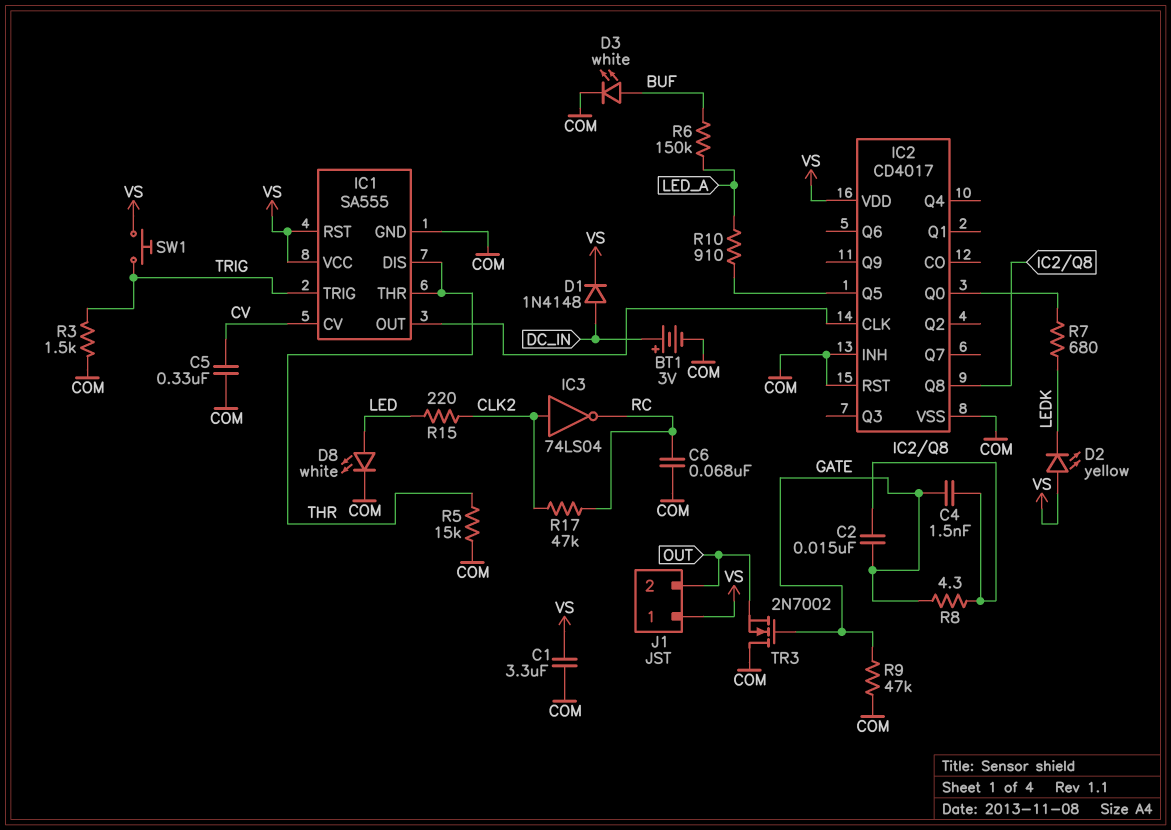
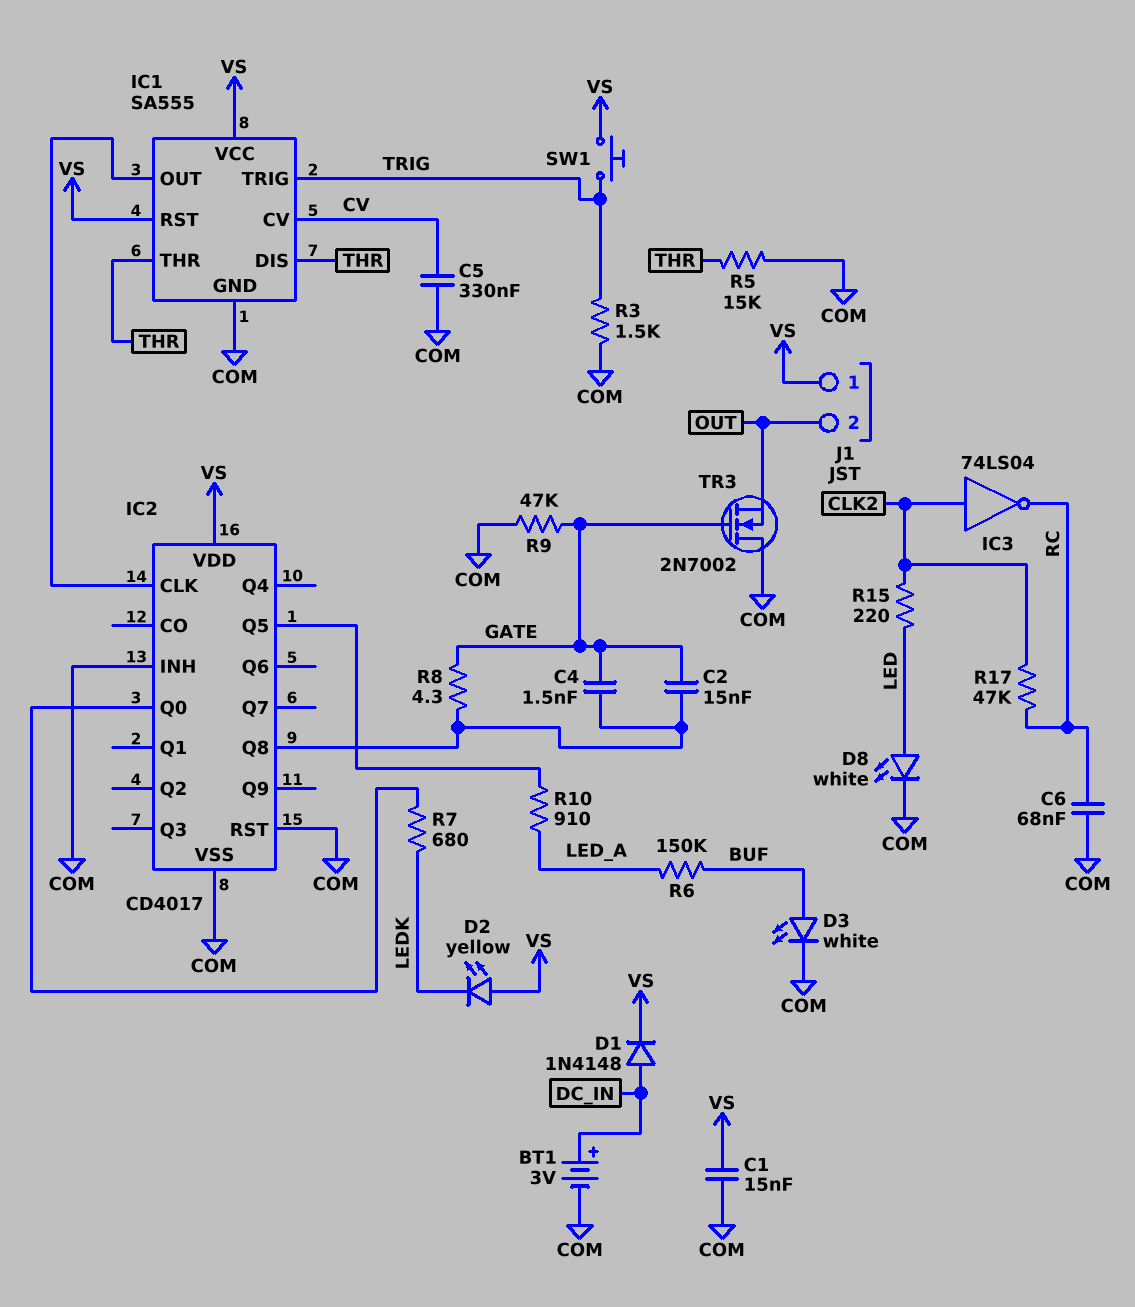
C1: 3.3uF (COM, VS) -> 15nF (COM, VS)

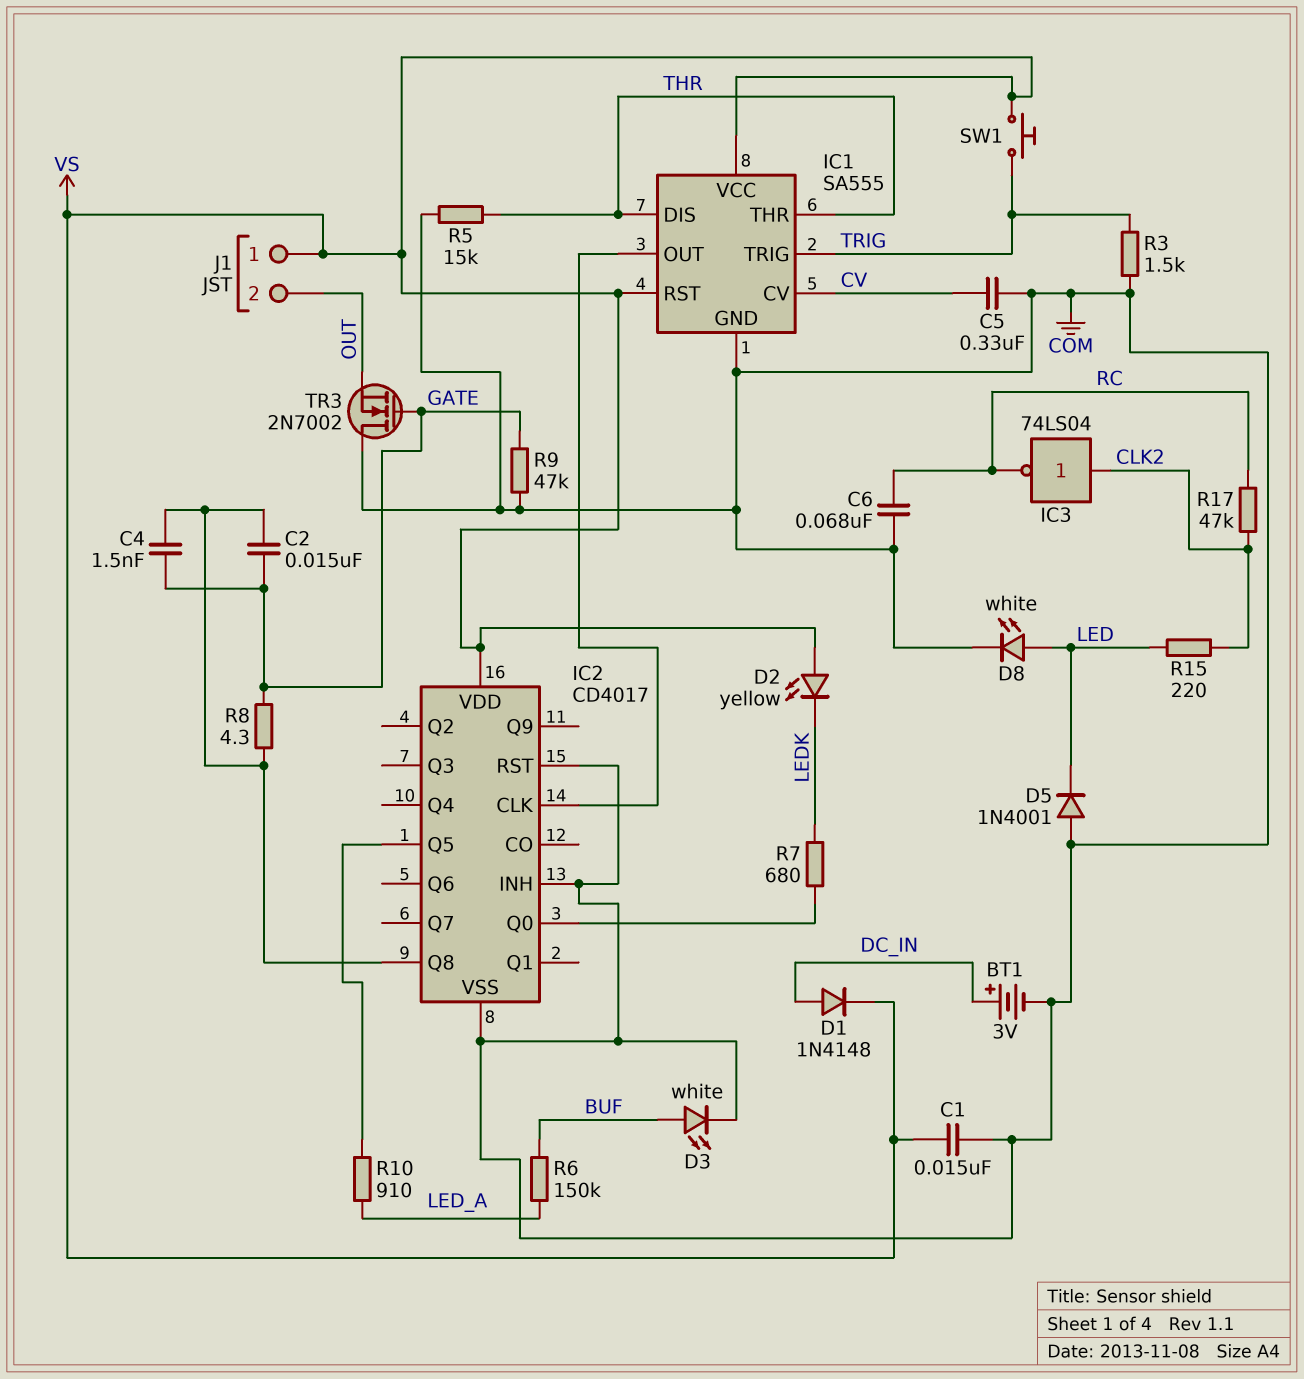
D5: none -> diode 1N4001 (A COM, K LED)

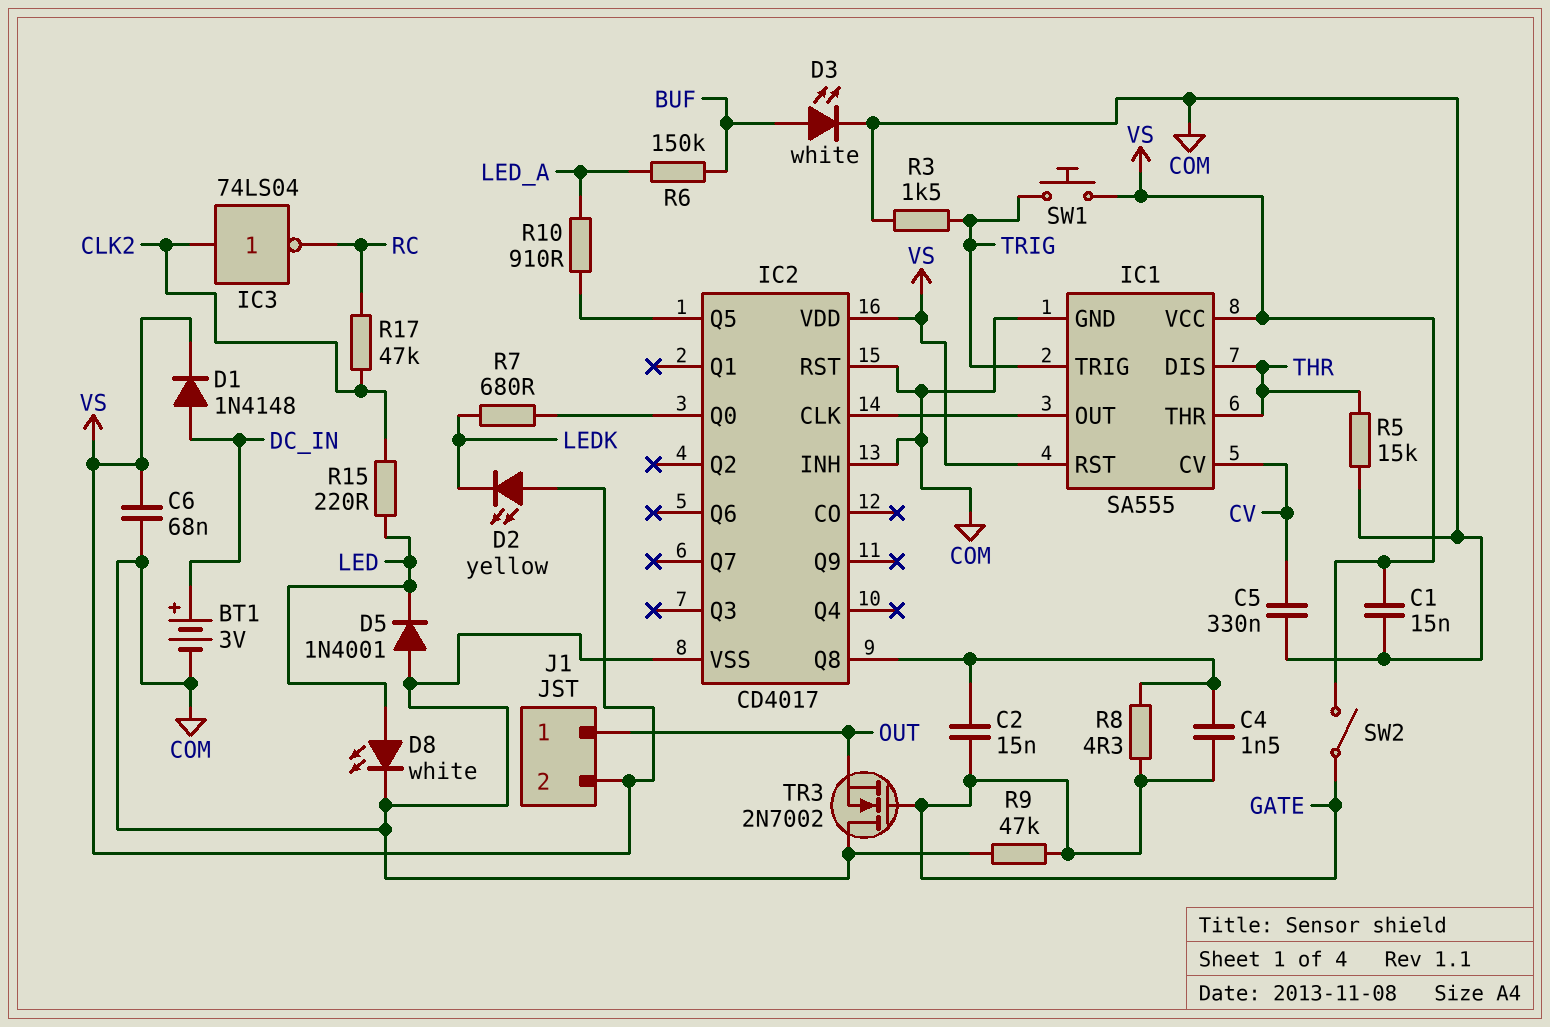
C6: 68nF (COM, RC) -> 68nF (COM, VS)
J1 pin 1: VS -> OUT
J1 pin 2: OUT -> VS
SW2: none -> switch (GATE, VS)

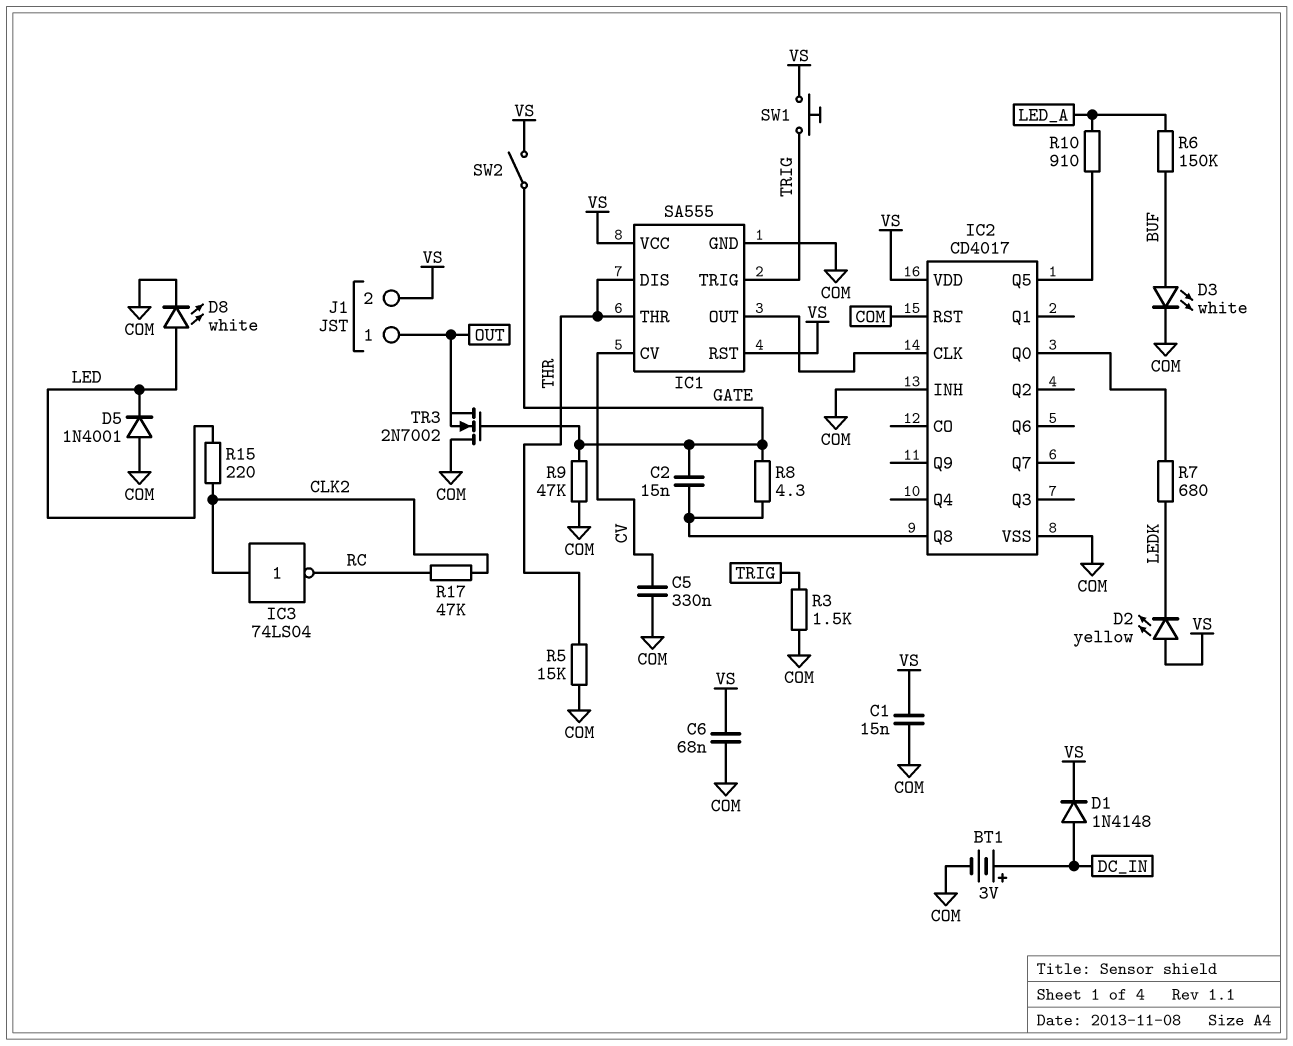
C4: 1.5nF (GATE, IC2/Q8) -> none

